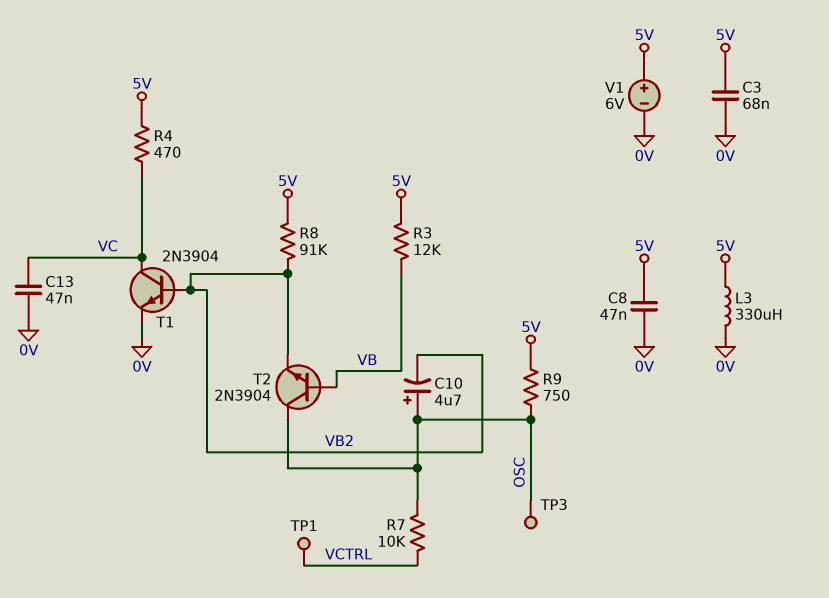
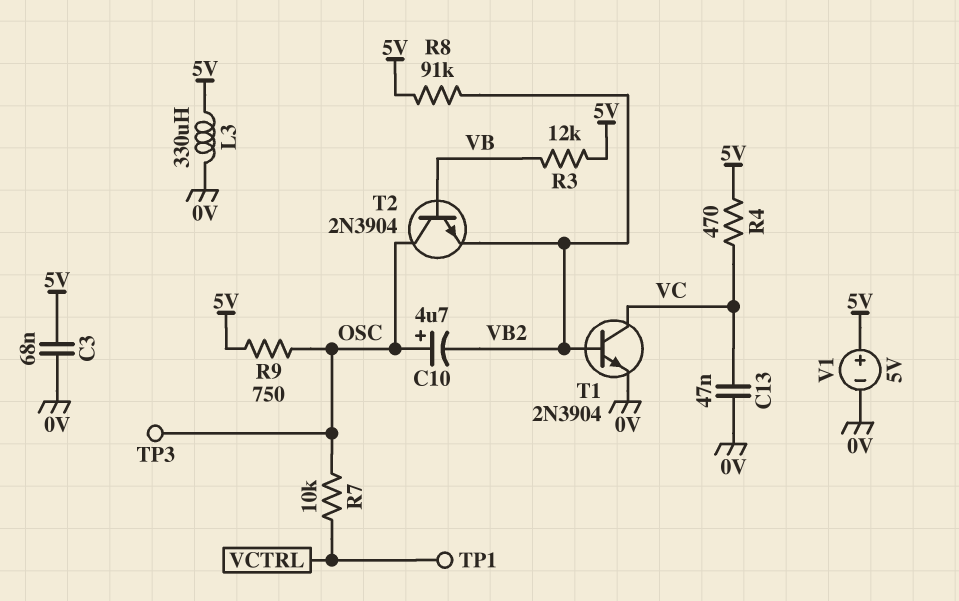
C8: 47nF (0V, 5V) -> none
V1: 6V (plus 5V, minus 0V) -> 5V (plus 5V, minus 0V)

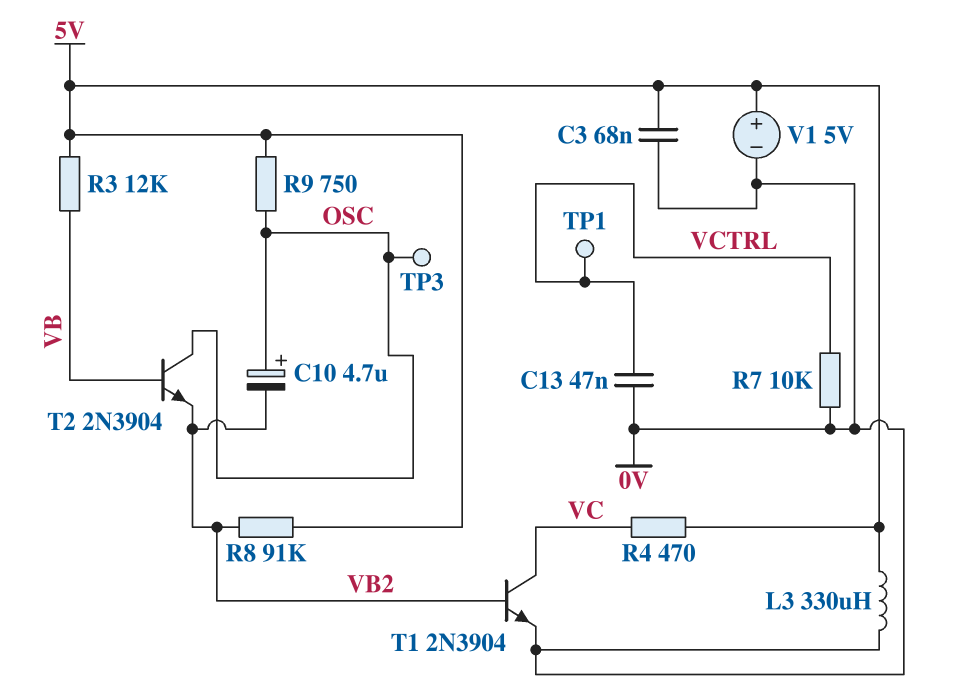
C13: 47nF (0V, VC) -> 47nF (0V, VCTRL)
R7: 10k (OSC, VCTRL) -> 10k (0V, VCTRL)

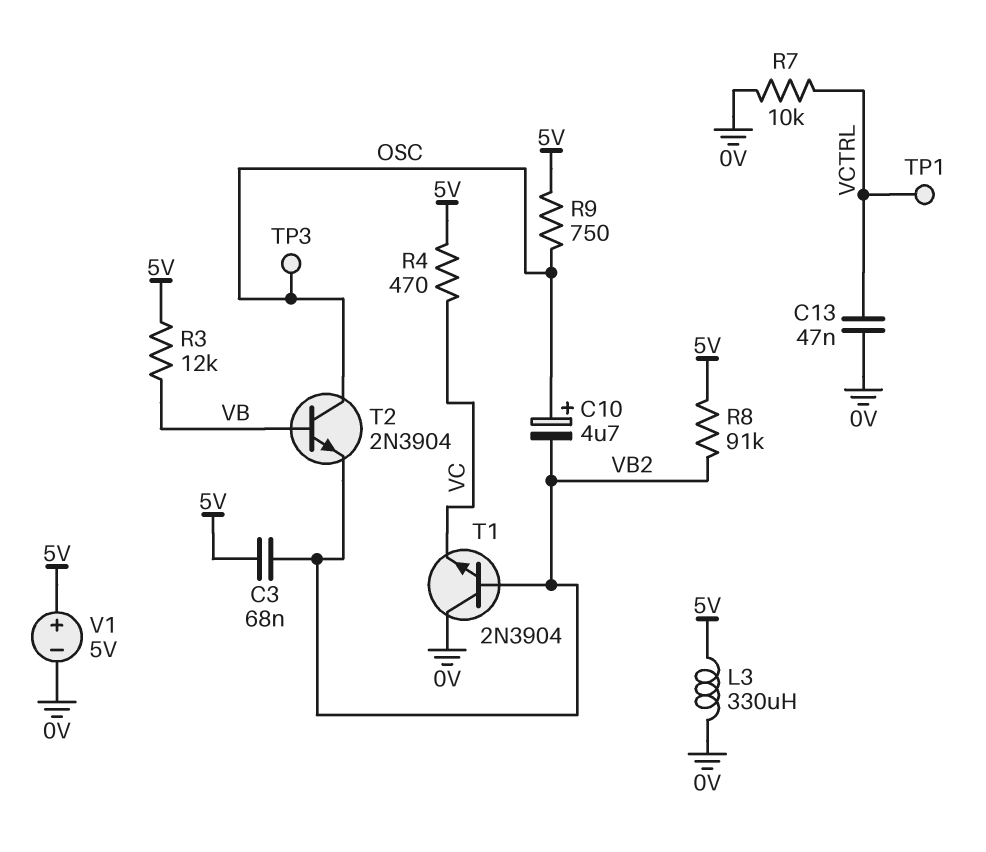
C3: 68nF (0V, 5V) -> 68nF (5V, VB2)
T1: NPN 2N3904 (B VB2, C VC, E 0V) -> NPN 2N3904 (B VB2, C 0V, E VC)

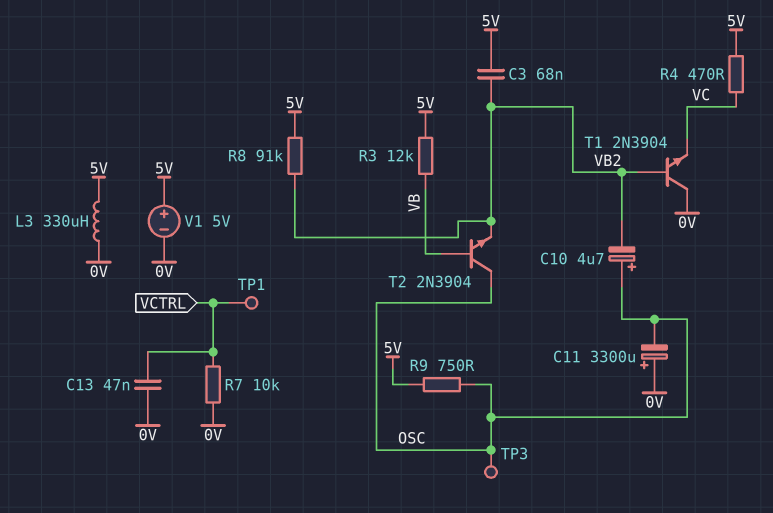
C11: none -> 3300uF (plus 0V, minus OSC)

